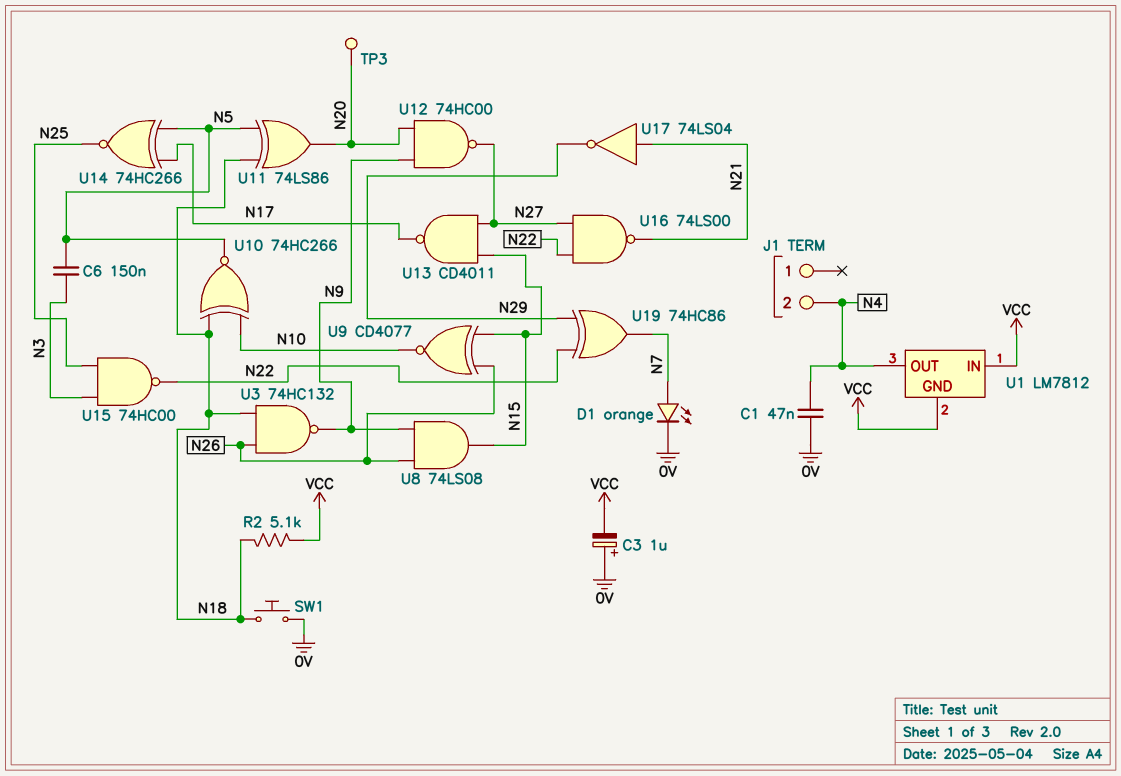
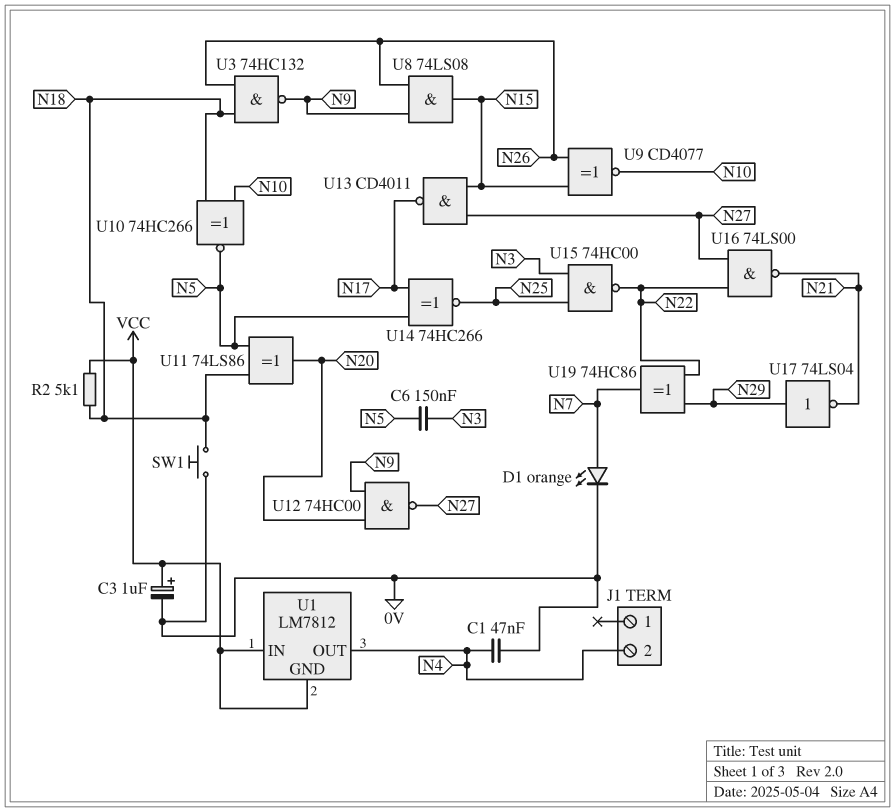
C3: 1uF (plus 0V, minus VCC) -> 1uF (plus VCC, minus 0V)
TP3: test point (N20) -> none
U17: NOT 74LS04 (in N21, out N29) -> NOT 74LS04 (in N29, out N21)

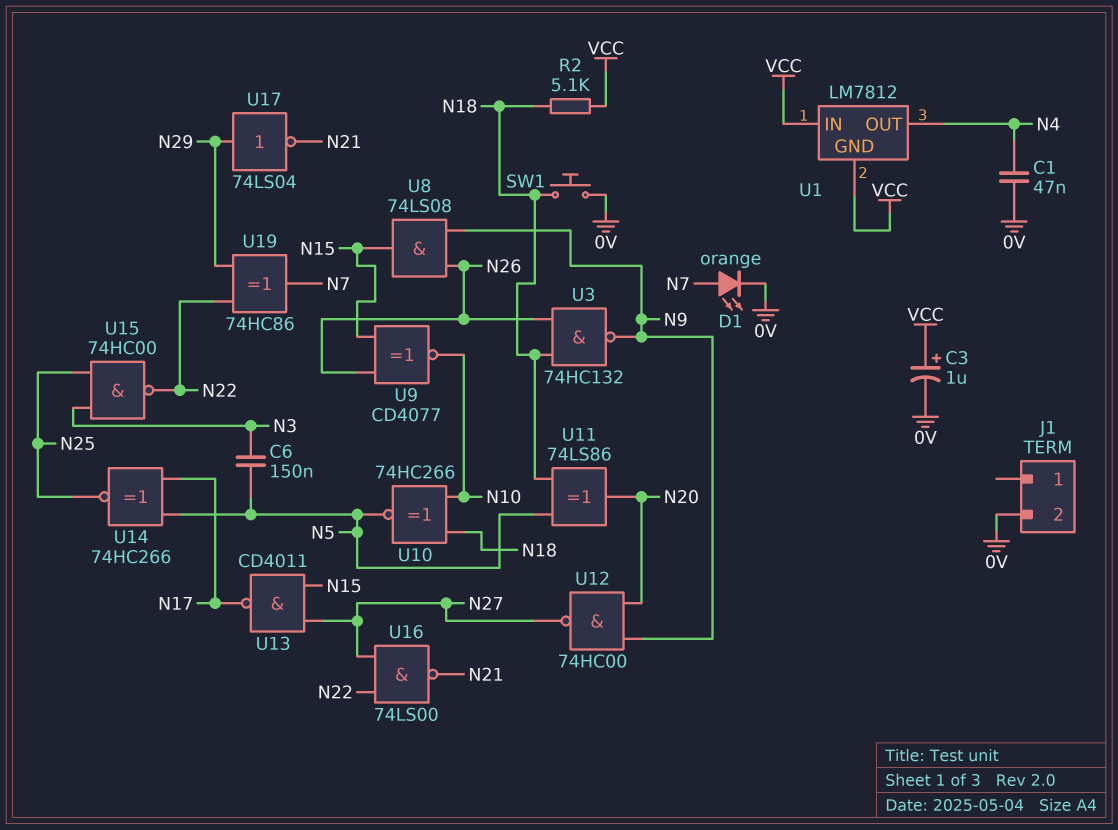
J1 pin 2: N4 -> 0V

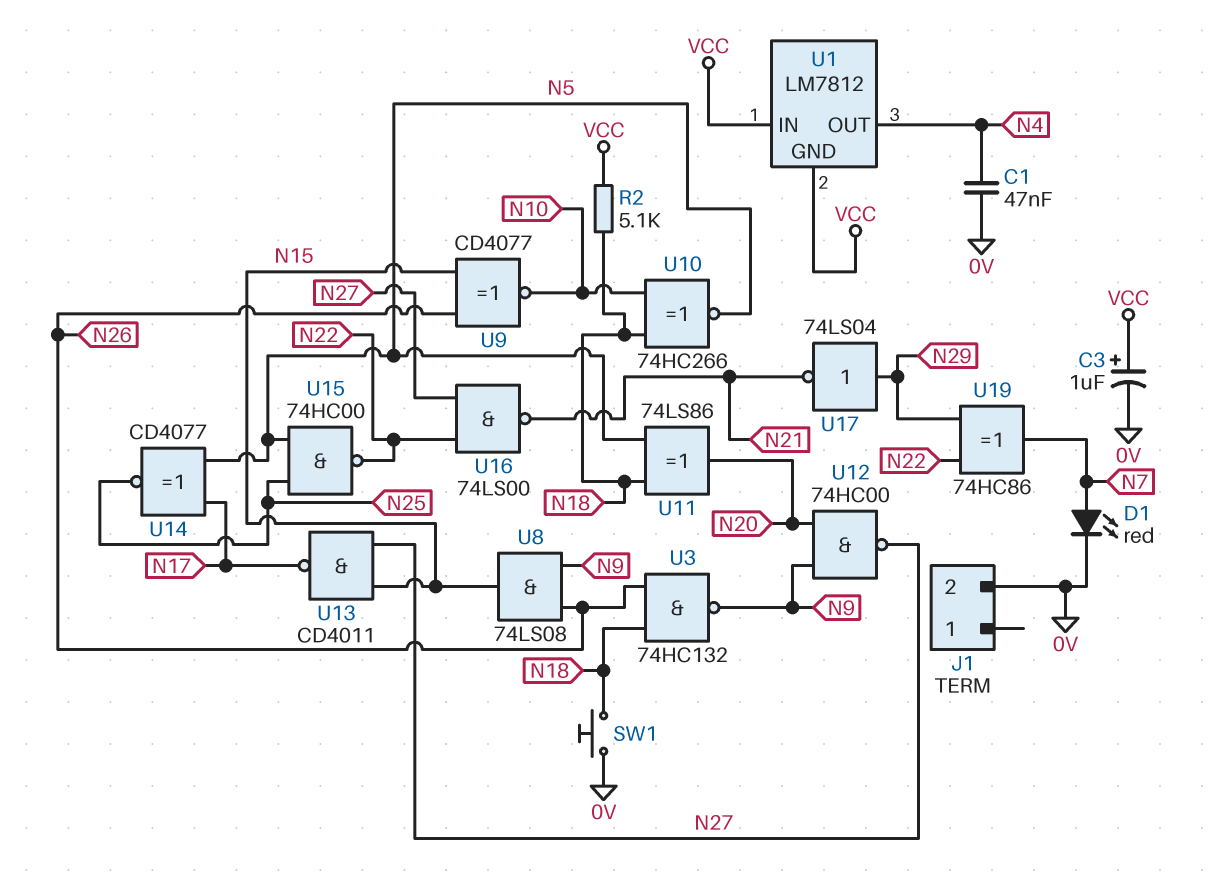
C6: 150nF (N3, N5) -> none
D1: LED orange (A N7, K 0V) -> LED red (A N7, K 0V)
U14: XNOR 74HC266 (in N5, in N17, out N25) -> XNOR CD4077 (in N5, in N17, out N25)
U15: NAND 74HC00 (in N3, in N25, out N22) -> NAND 74HC00 (in N5, in N25, out N22)

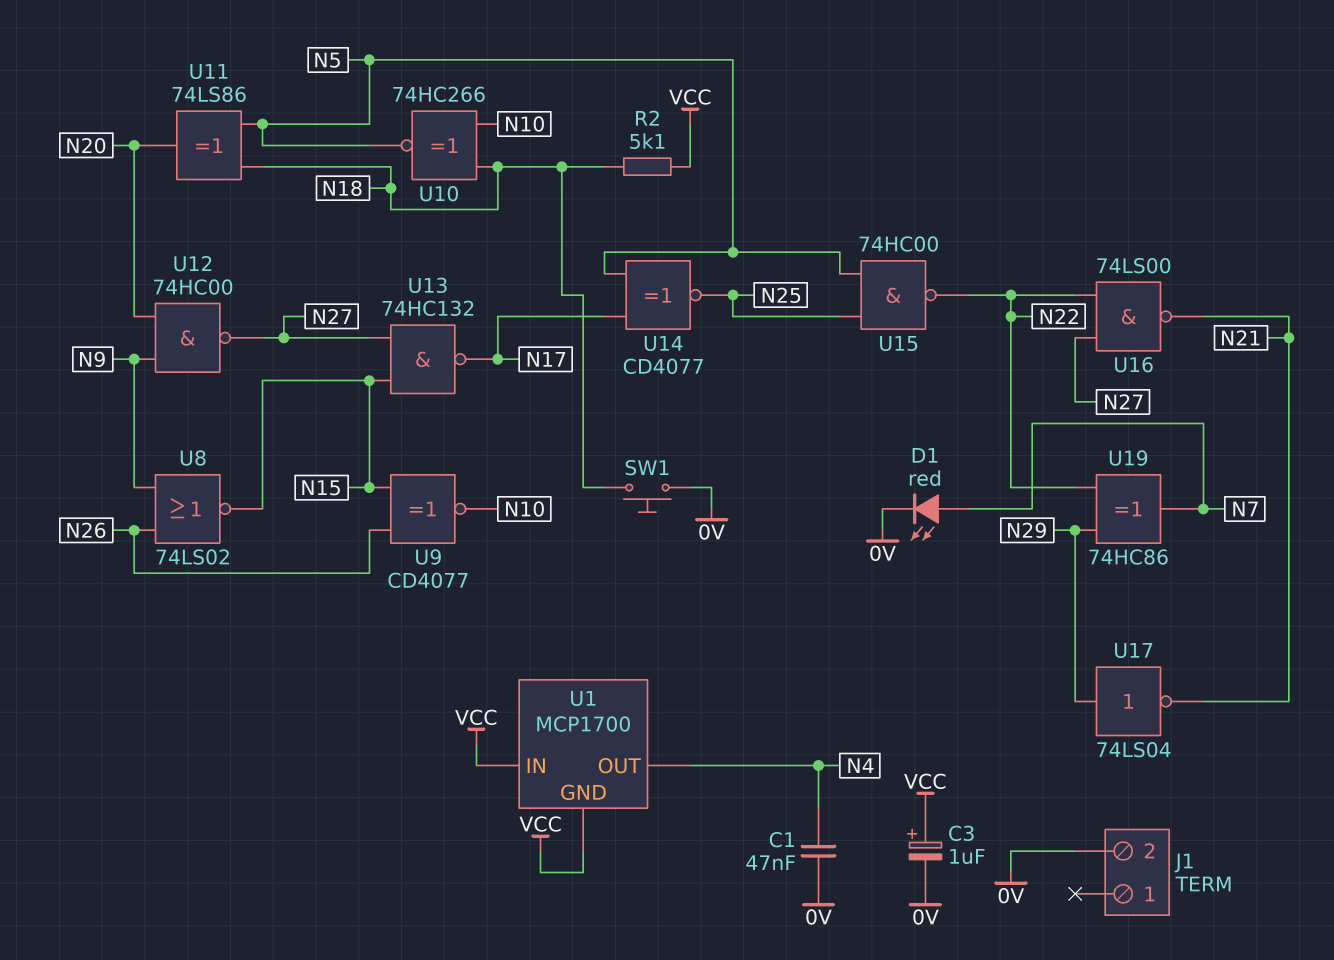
U1: LM7812 -> MCP1700
U3: NAND 74HC132 (in N18, in N26, out N9) -> none
U8: AND 74LS08 (in N9, in N26, out N15) -> NOR 74LS02 (in N9, in N26, out N15)
U13: NAND CD4011 (in N15, in N27, out N17) -> NAND 74HC132 (in N15, in N27, out N17)

